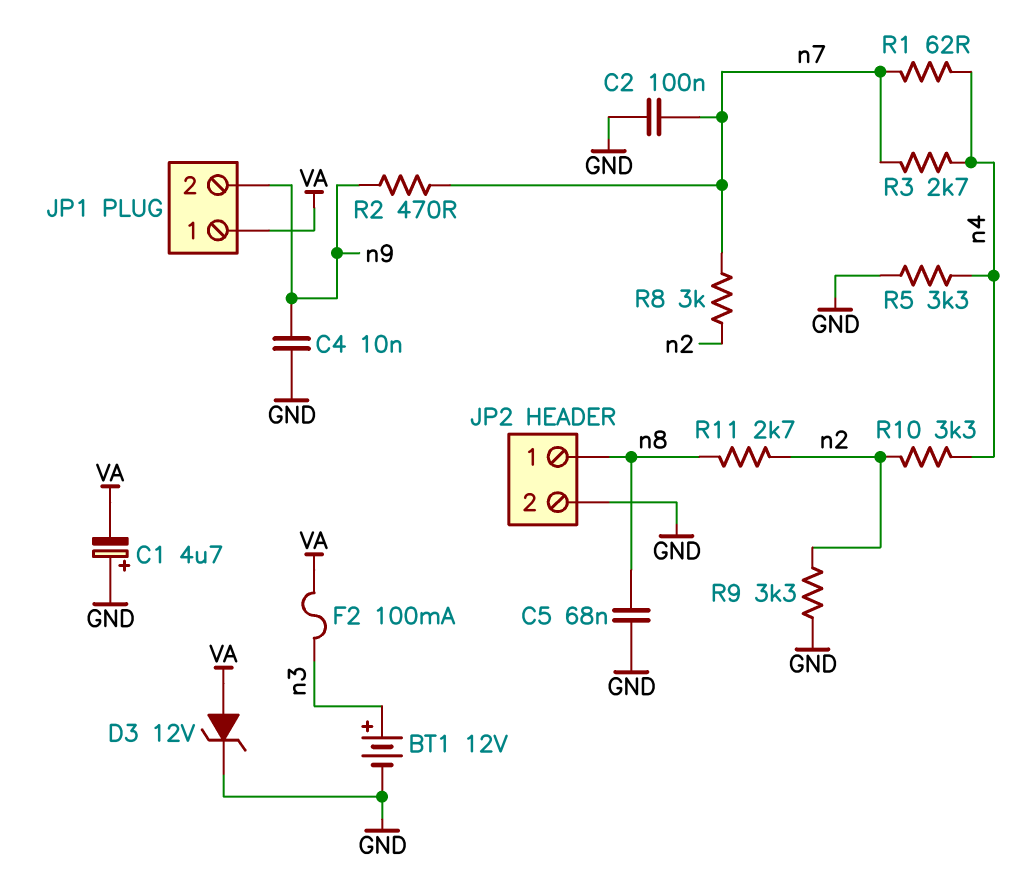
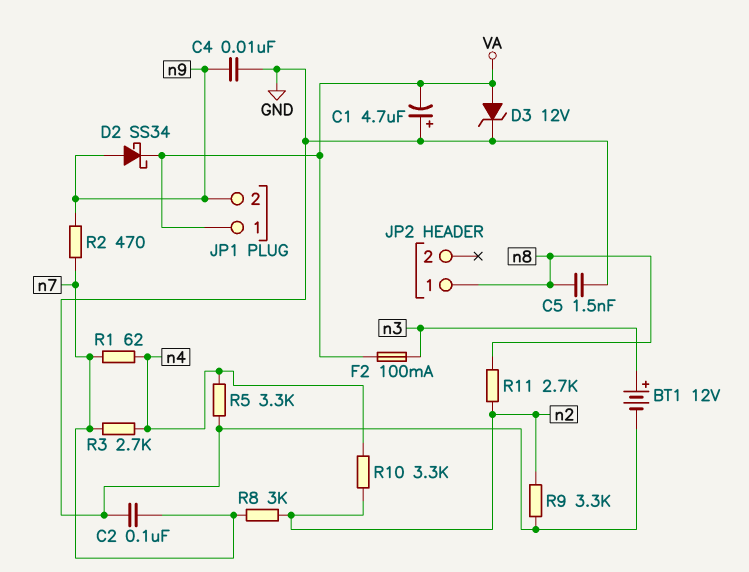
C5: 68nF (GND, n8) -> 1.5nF (GND, n8)
D2: none -> schottky SS34 (A n9, K VA)
JP2 pin 2: GND -> none

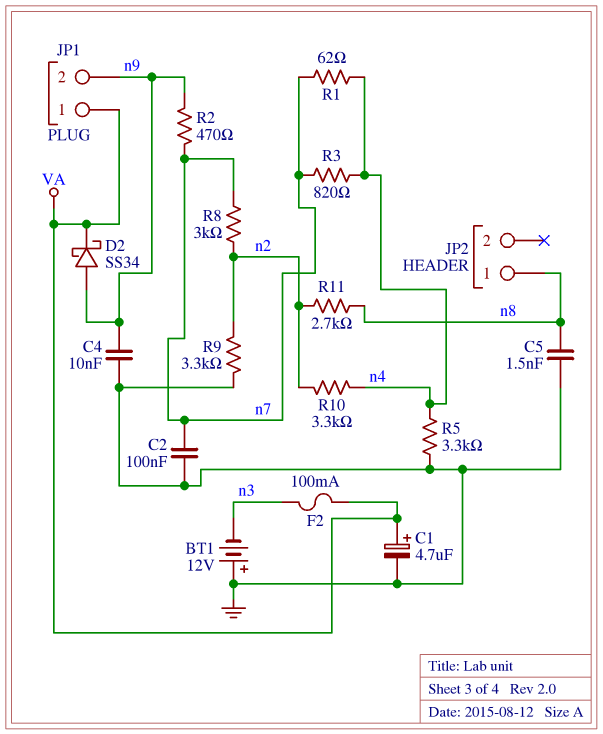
BT1: 12V (plus n3, minus GND) -> 12V (plus GND, minus n3)
C1: 4.7uF (plus GND, minus VA) -> 4.7uF (plus VA, minus GND)
D3: zener 12V (A VA, K GND) -> none
R3: 2.7k (n4, n7) -> 820 (n4, n7)

